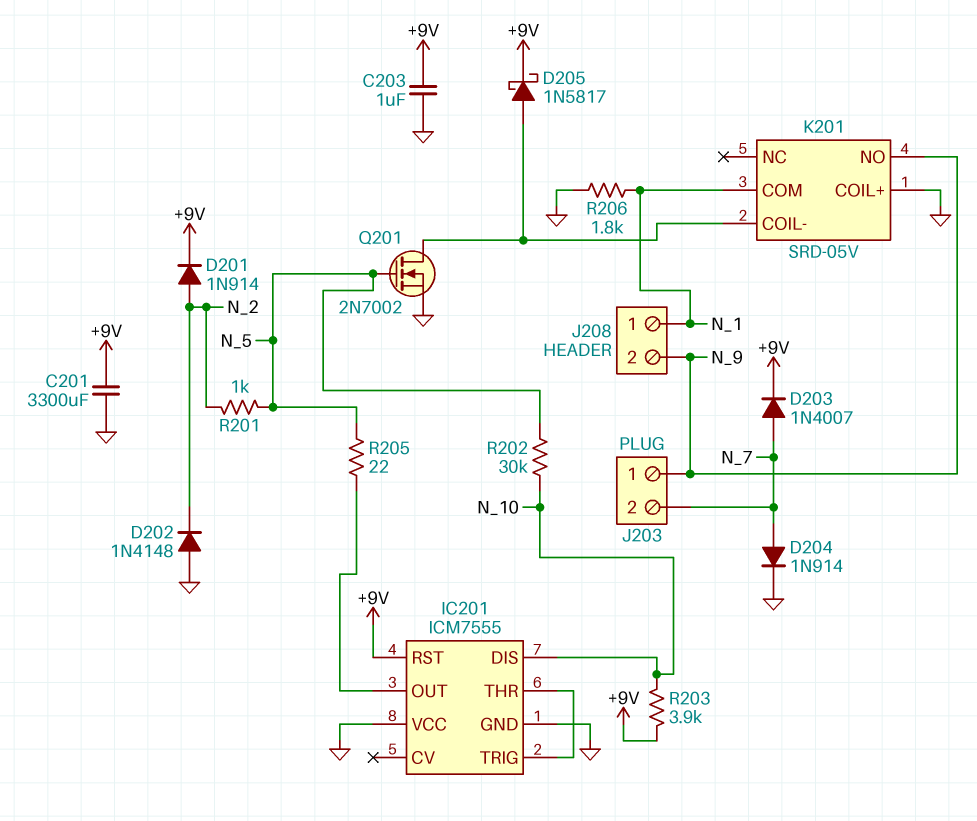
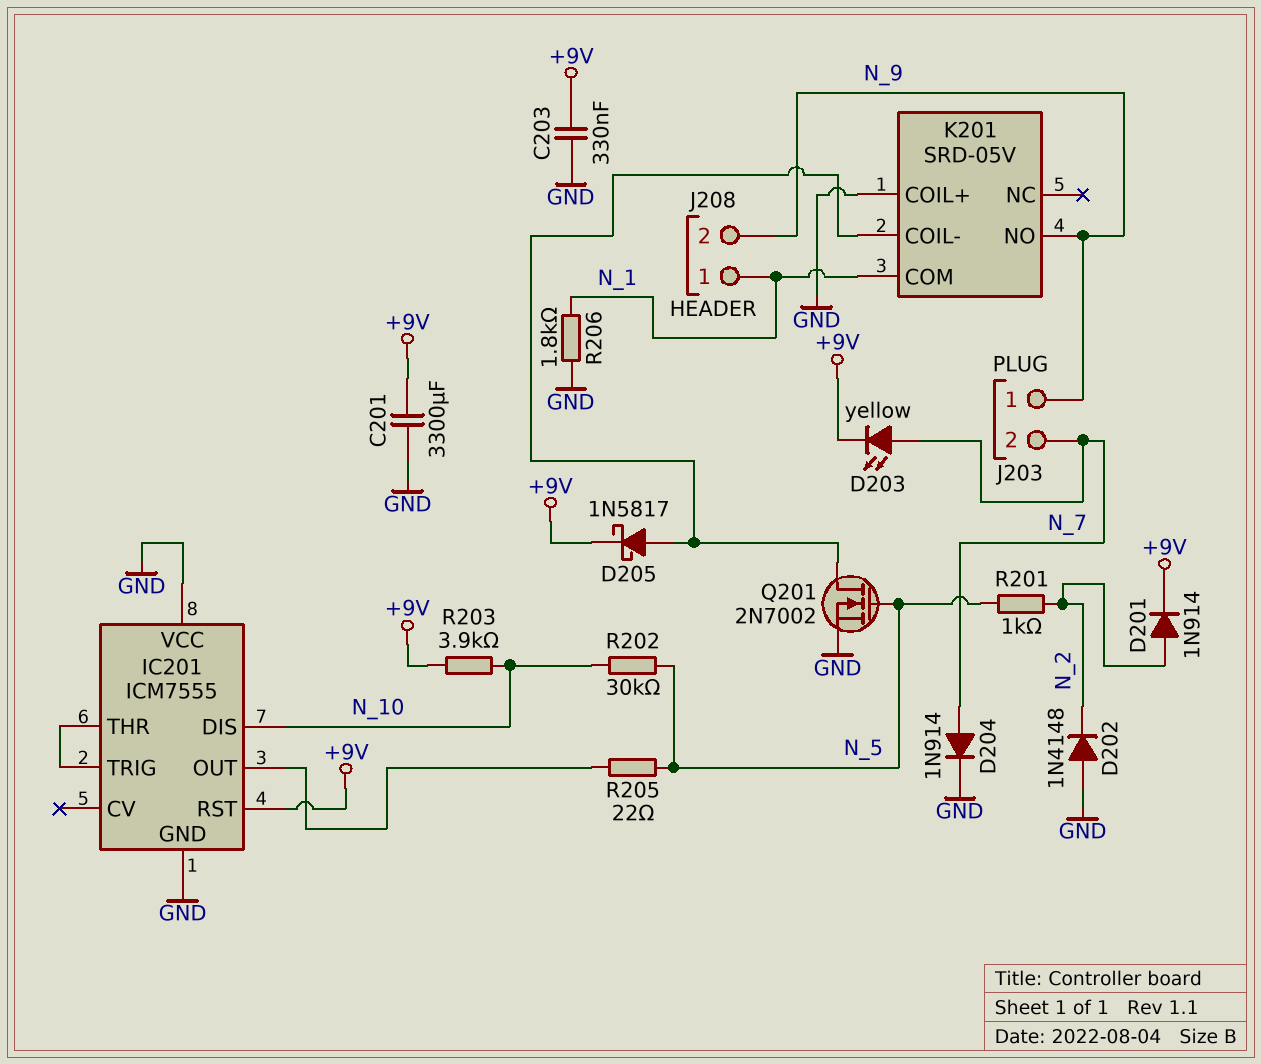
C203: 1uF (+9V, GND) -> 330nF (+9V, GND)
D203: diode 1N4007 (A N_7, K +9V) -> LED yellow (A N_7, K +9V)

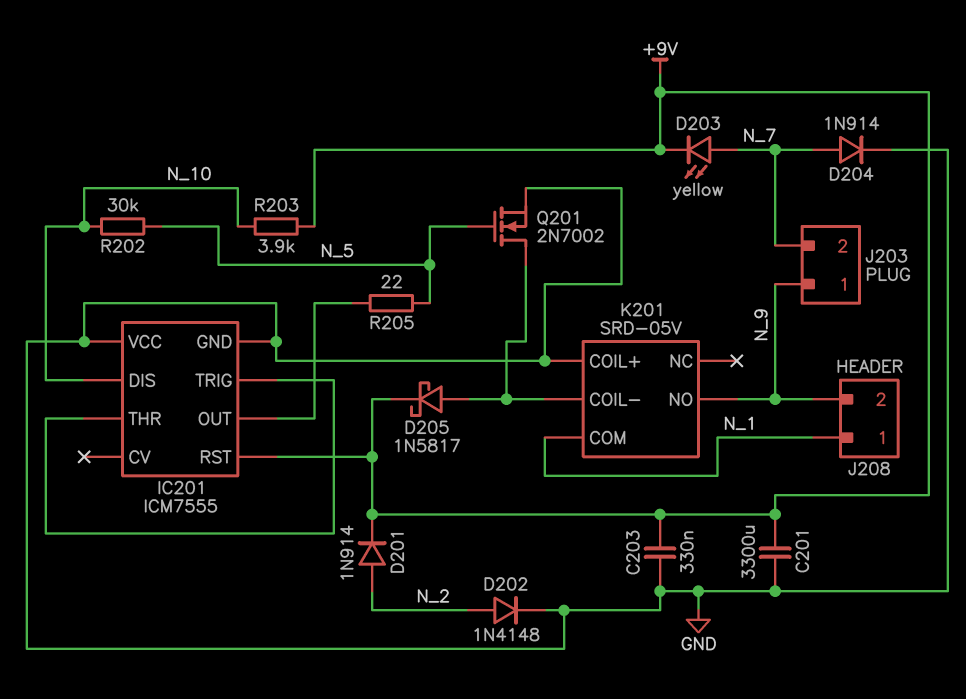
D202: diode 1N4148 (A GND, K N_2) -> diode 1N4148 (A N_2, K GND)
R201: 1k (N_2, N_5) -> none
R206: 1.8k (GND, N_1) -> none

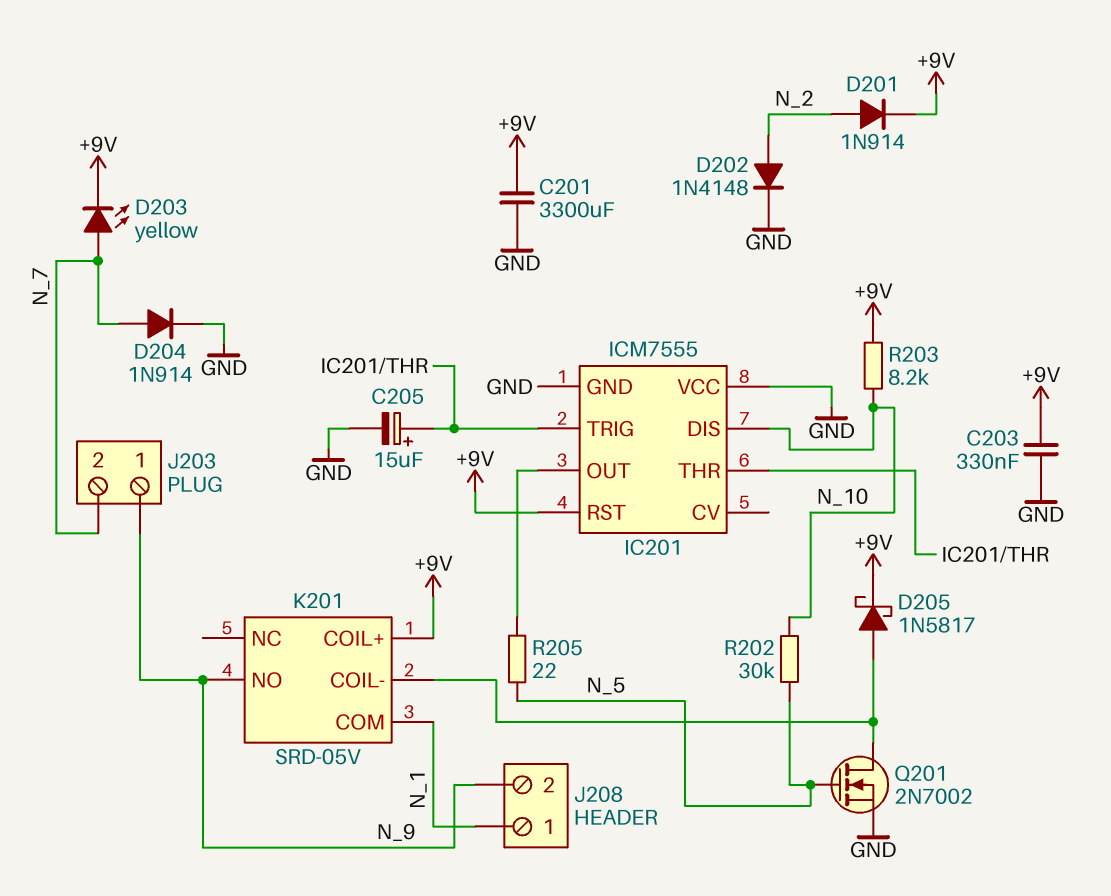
C205: none -> 15uF (plus IC201/THR, minus GND)
K201 pin COIL+: GND -> +9V
R203: 3.9k (+9V, N_10) -> 8.2k (+9V, N_10)

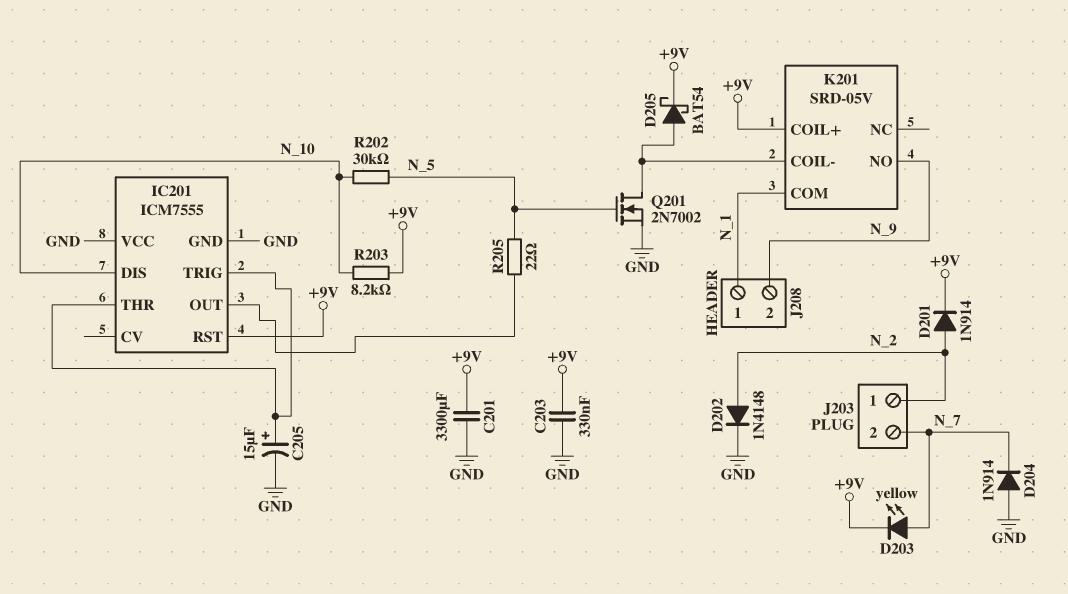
D204: diode 1N914 (A N_7, K GND) -> diode 1N914 (A GND, K N_7)
D205: schottky 1N5817 (A K201/COIL-, K +9V) -> schottky BAT54 (A K201/COIL-, K +9V)
J203 pin 1: N_9 -> N_2

